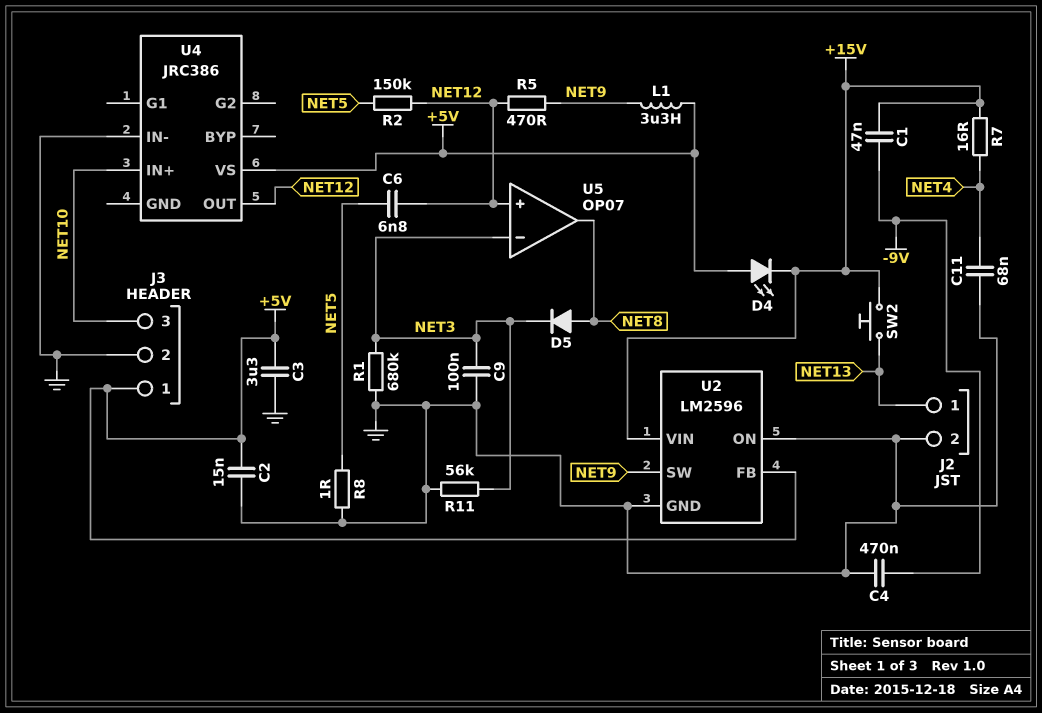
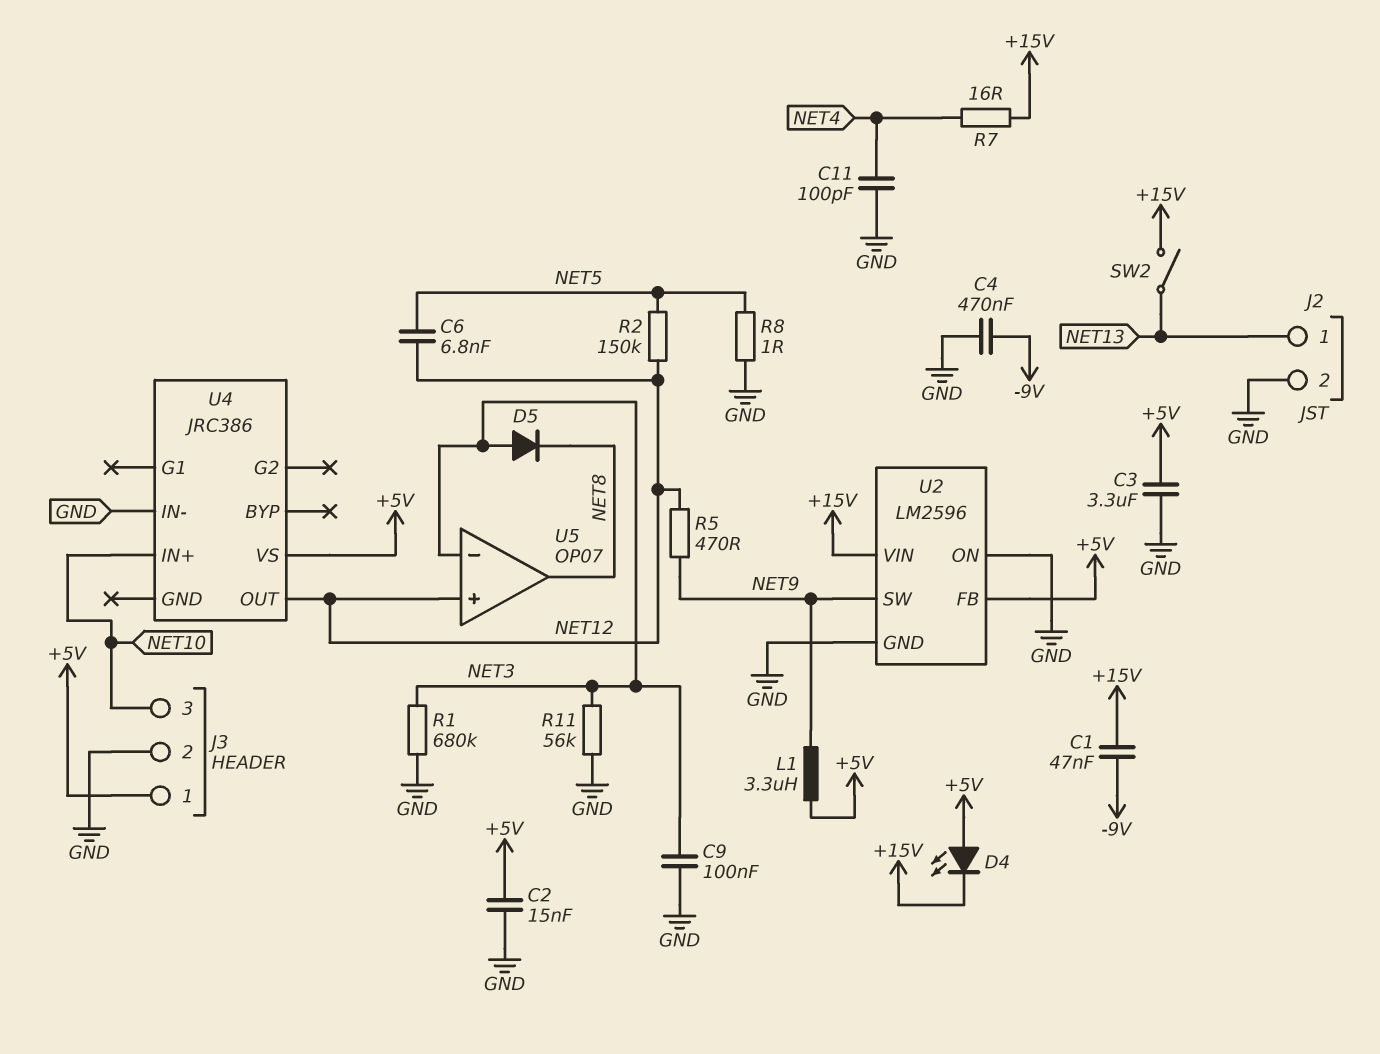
C11: 68nF (GND, NET4) -> 100pF (GND, NET4)
D5: diode (A NET8, K NET3) -> diode (A NET3, K NET8)
SW2: button (+15V, NET13) -> switch (+15V, NET13)

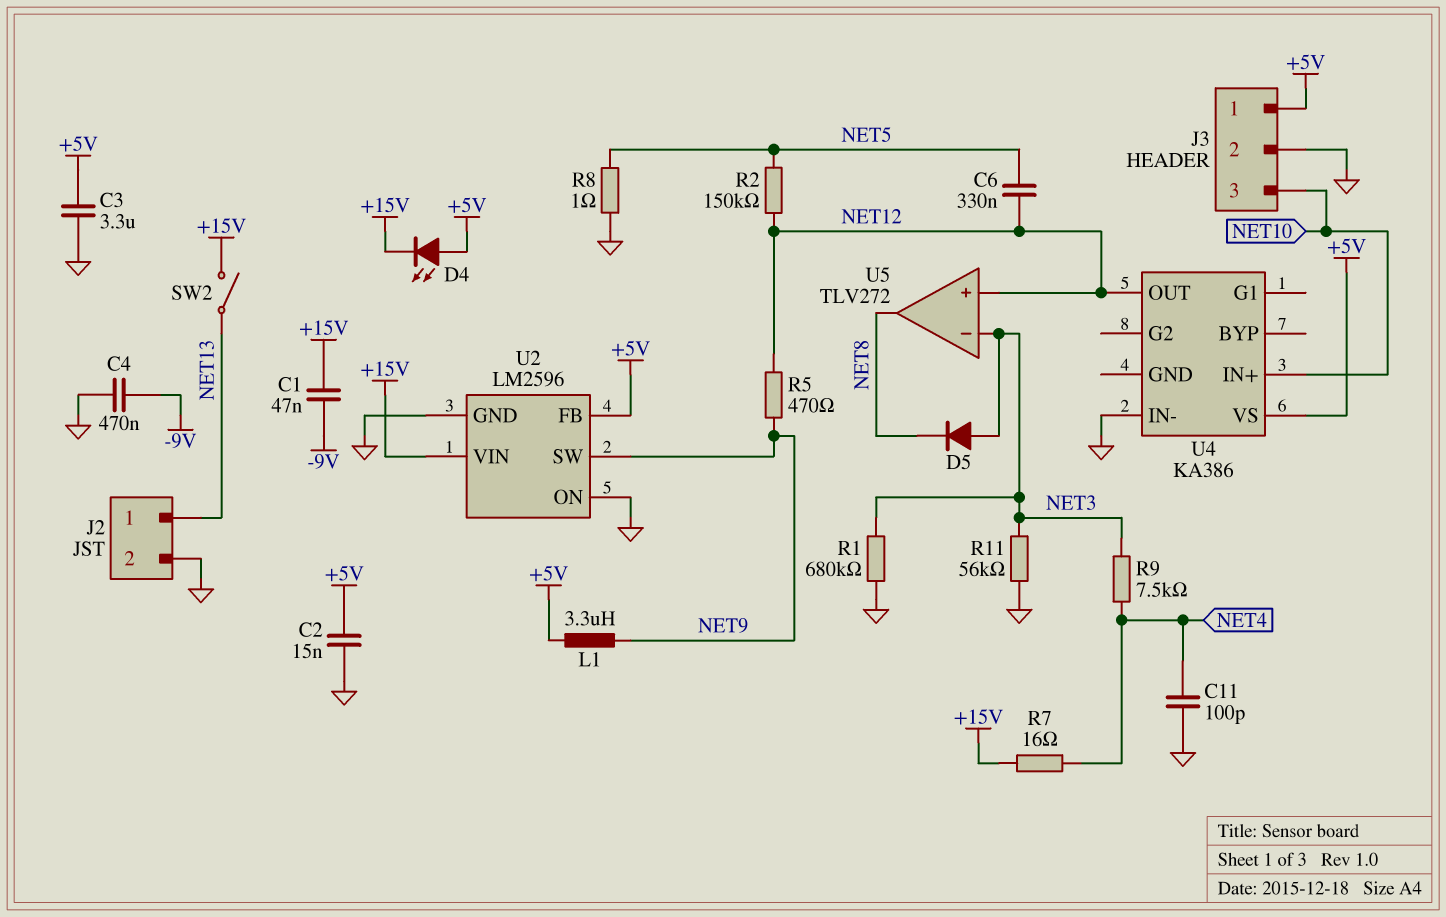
C6: 6.8nF (NET5, NET12) -> 330nF (NET5, NET12)
C9: 100nF (GND, NET3) -> none
R9: none -> 7.5k (NET3, NET4)
U4: JRC386 -> KA386
U5: OP07 -> TLV272

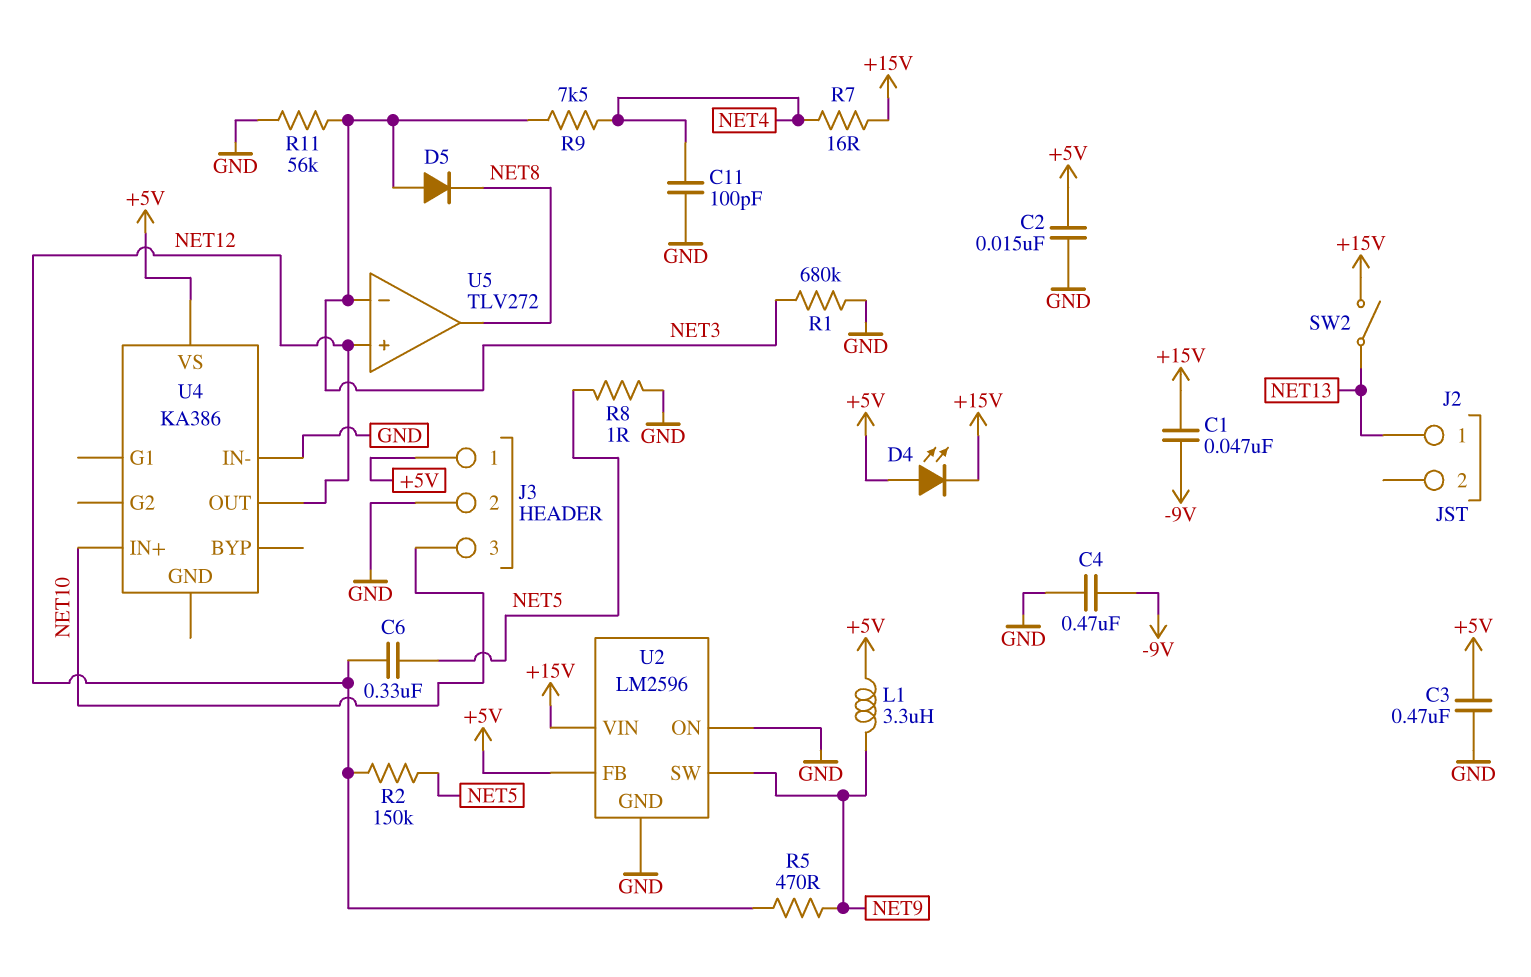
C3: 3.3uF (+5V, GND) -> 470nF (+5V, GND)
J2 pin 2: GND -> none

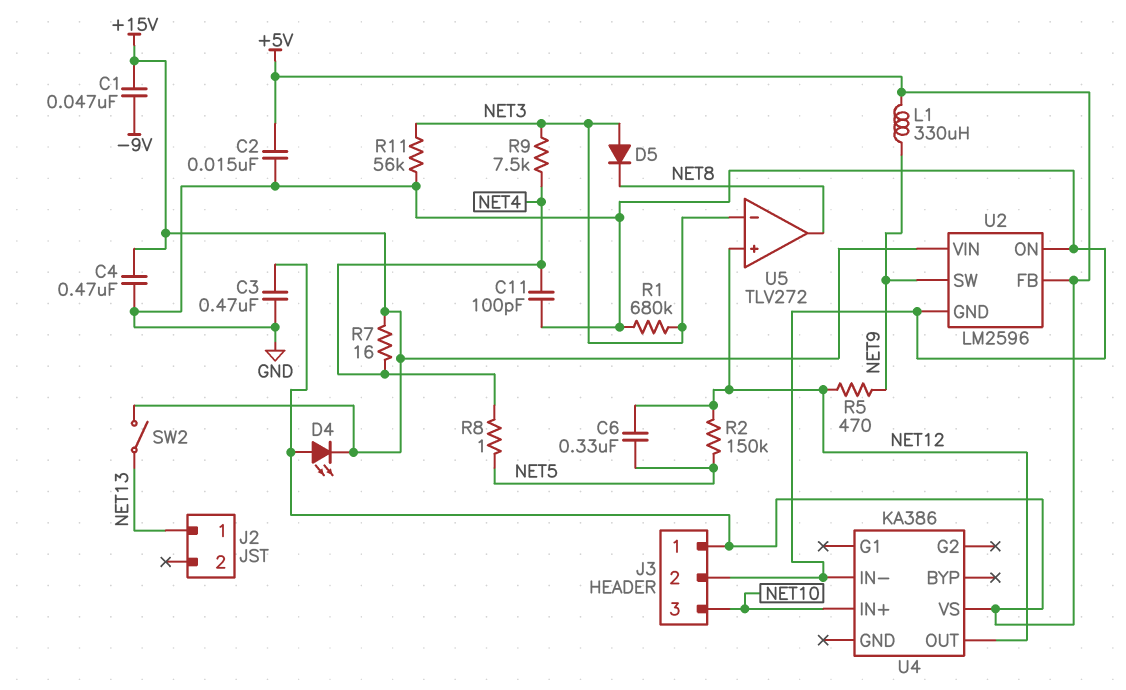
C4: 470nF (-9V, GND) -> 470nF (+15V, GND)
L1: 3.3uH (+5V, NET9) -> 330uH (+5V, NET9)
R8: 1 (GND, NET5) -> 1 (NET4, NET5)

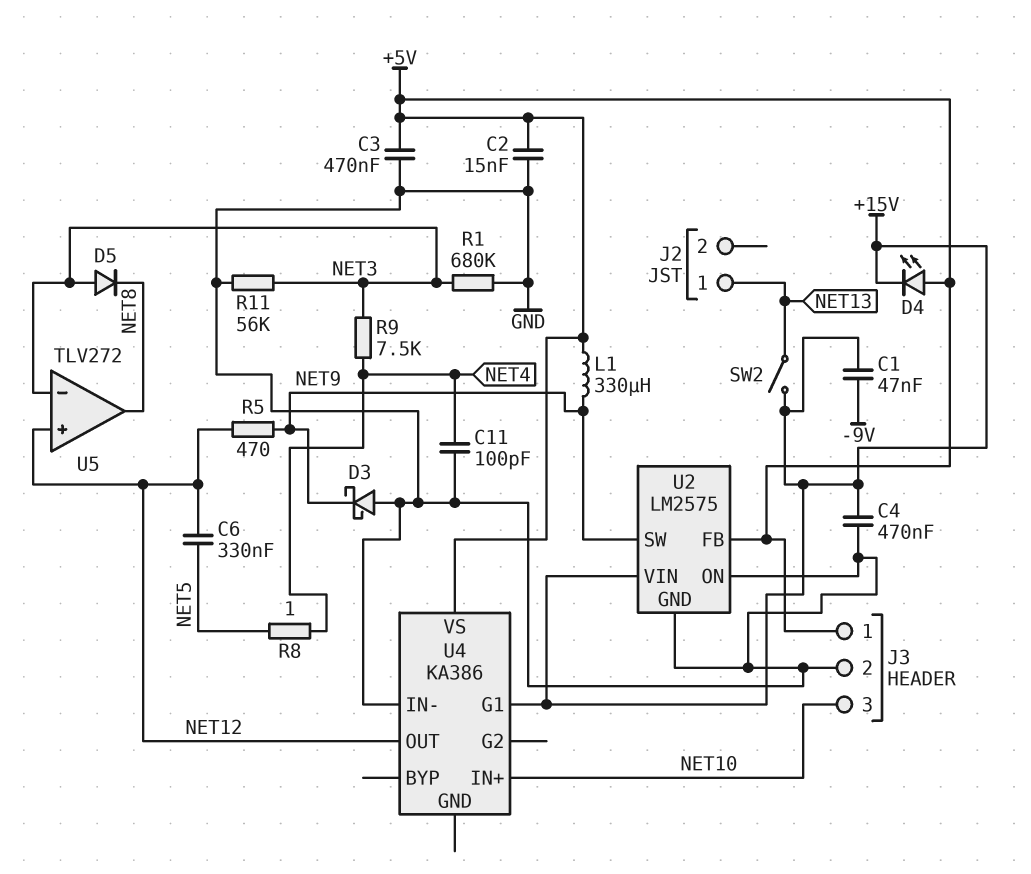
D3: none -> schottky (A GND, K NET9)
R2: 150k (NET5, NET12) -> none
R7: 16 (+15V, NET4) -> none
U2: LM2596 -> LM2575
U4 pin G1: none -> +15V

